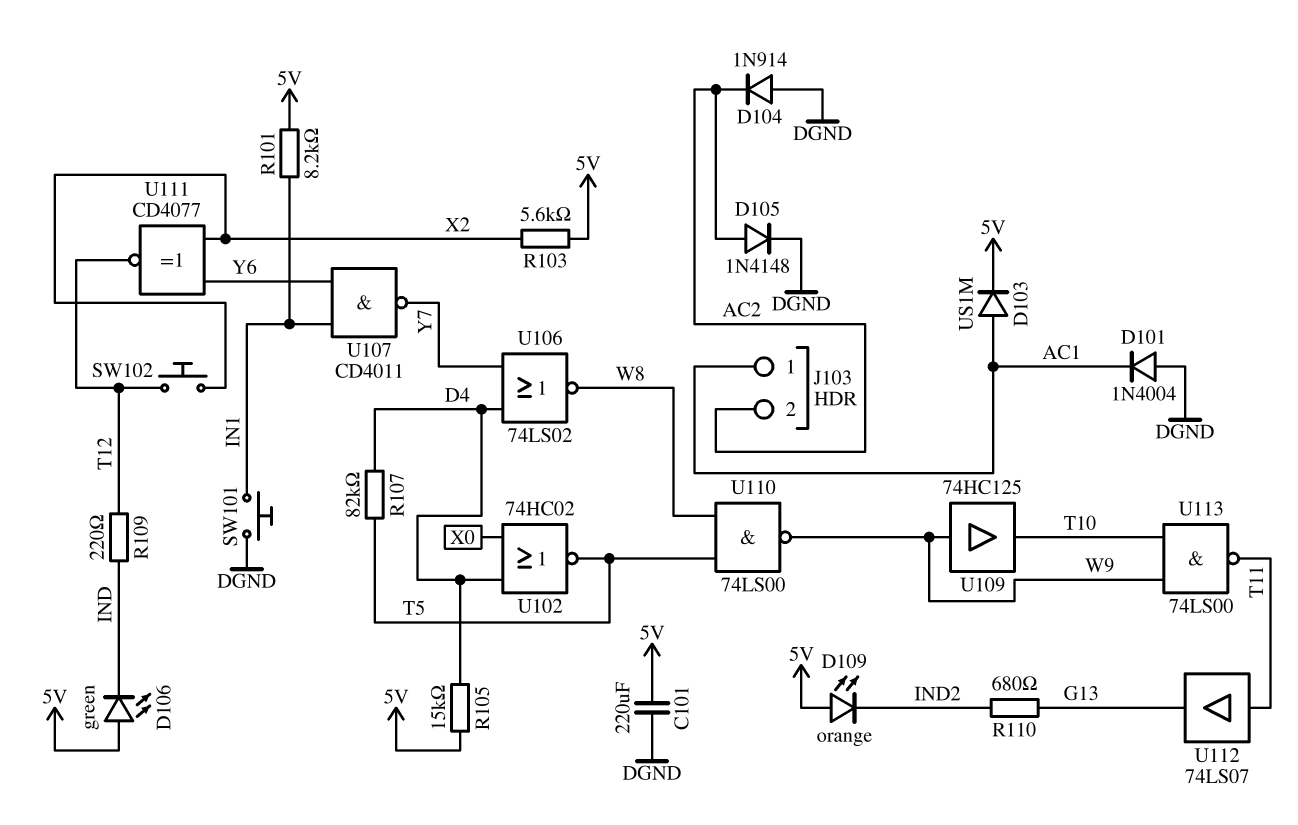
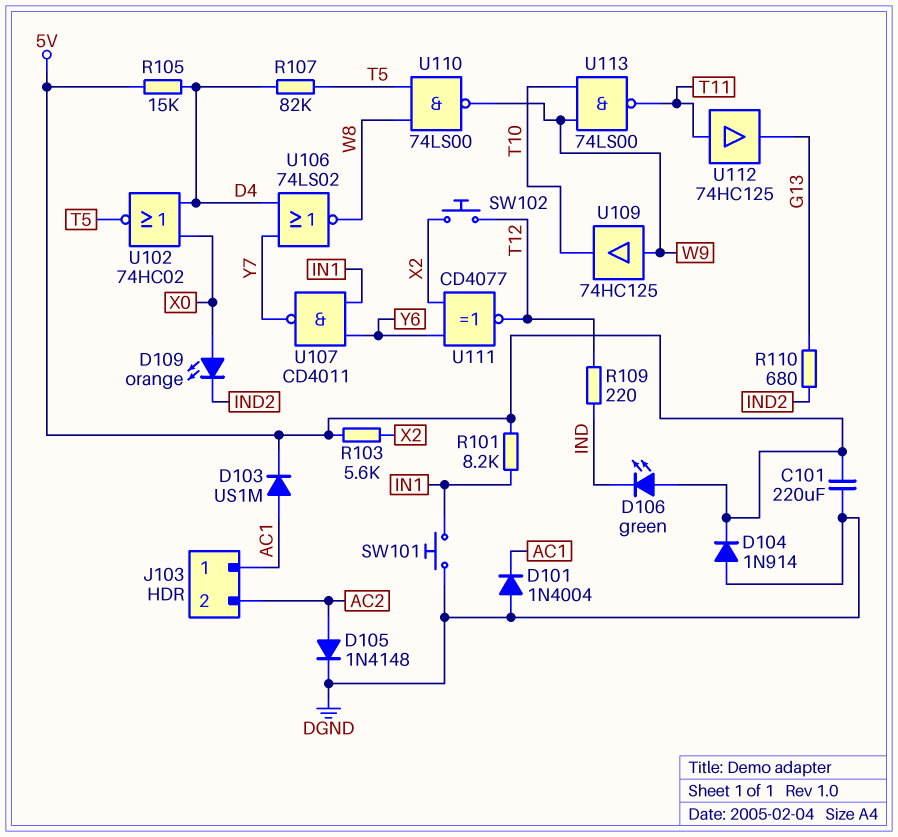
D104: diode 1N914 (A DGND, K AC2) -> diode 1N914 (A DGND, K 5V)
D109: LED orange (A 5V, K IND2) -> LED orange (A X0, K IND2)
U112: buffer 74LS07 (in T11, out G13) -> buffer 74HC125 (in T11, out G13)

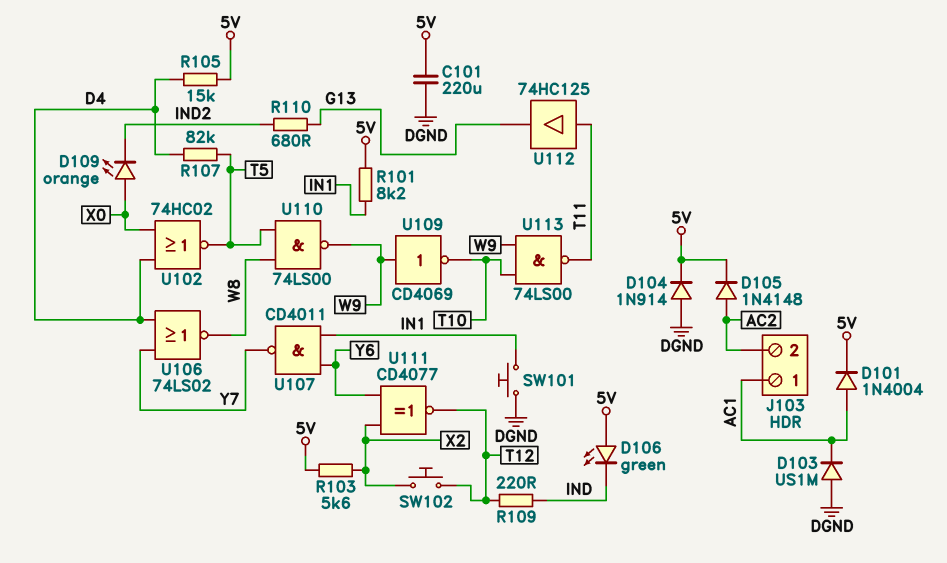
D101: diode 1N4004 (A DGND, K AC1) -> diode 1N4004 (A AC1, K 5V)
D103: diode US1M (A AC1, K 5V) -> diode US1M (A DGND, K AC1)
D105: diode 1N4148 (A AC2, K DGND) -> diode 1N4148 (A AC2, K 5V)
U109: buffer 74HC125 (in W9, out T10) -> NOT CD4069 (in W9, out T10)

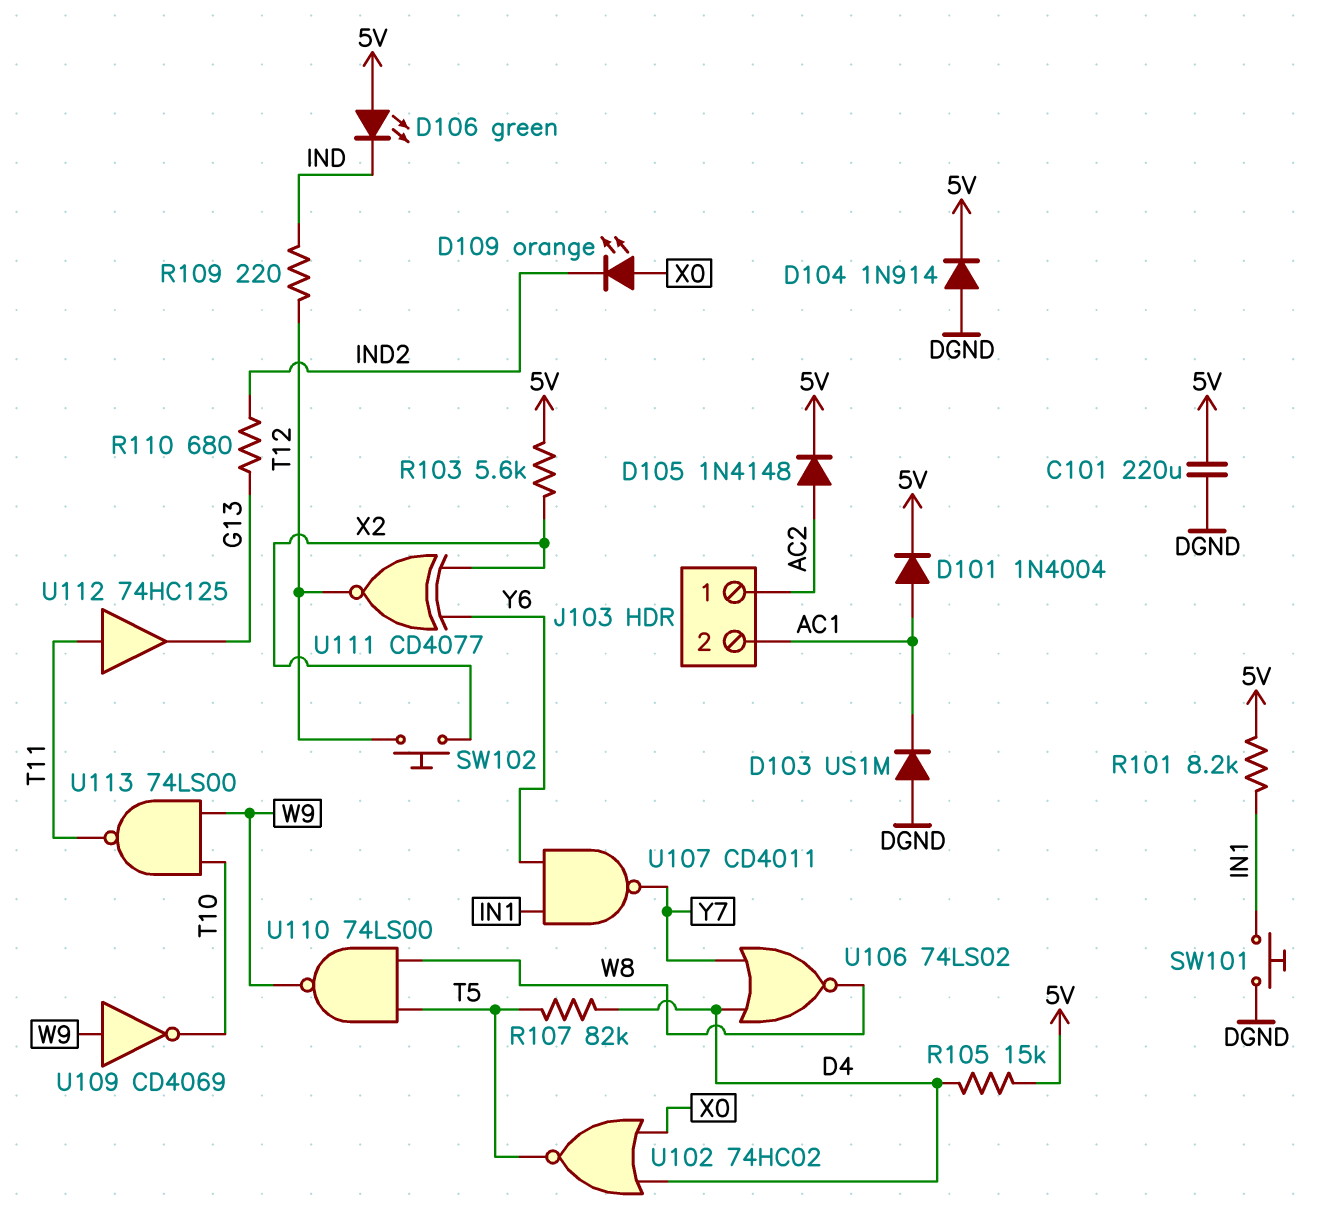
J103 pin 1: AC1 -> AC2
J103 pin 2: AC2 -> AC1

